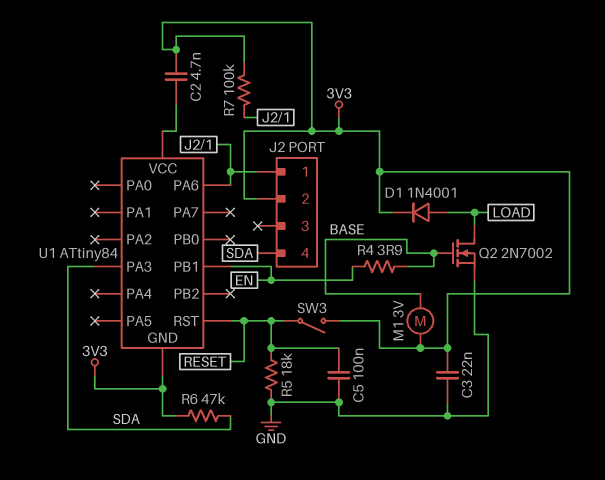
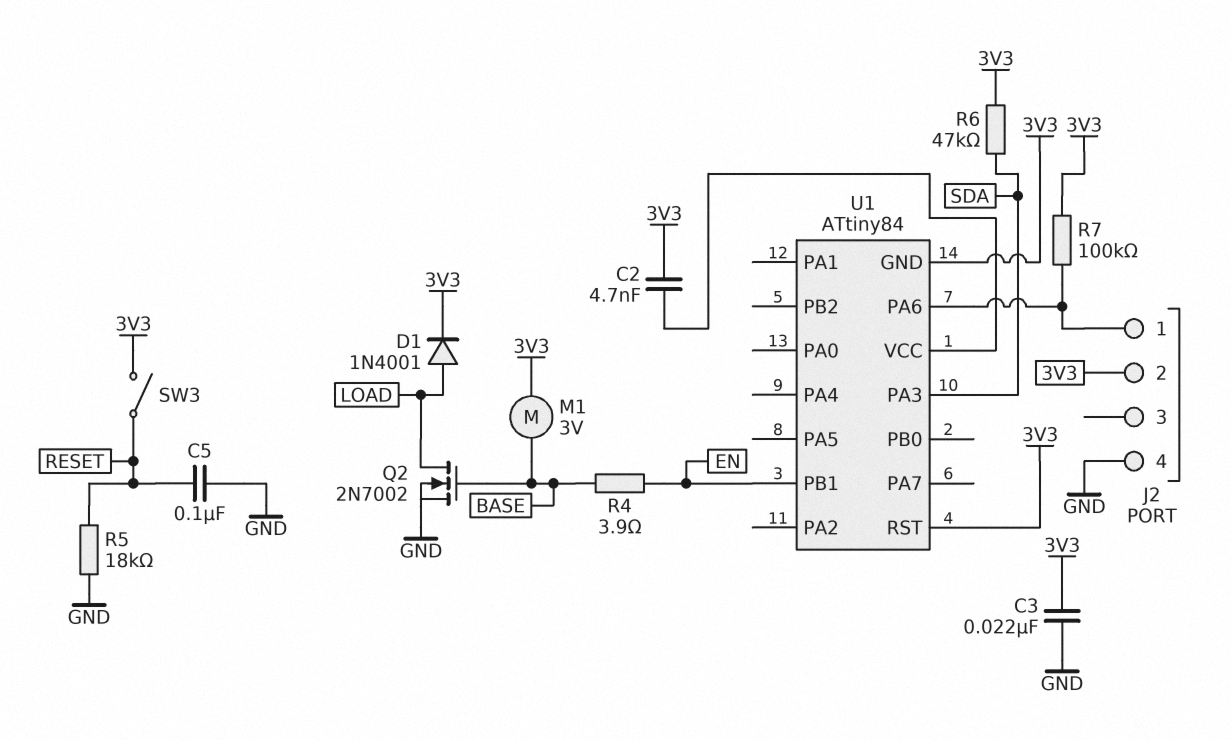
J2 pin 4: SDA -> GND
U1 pin RST: RESET -> 3V3

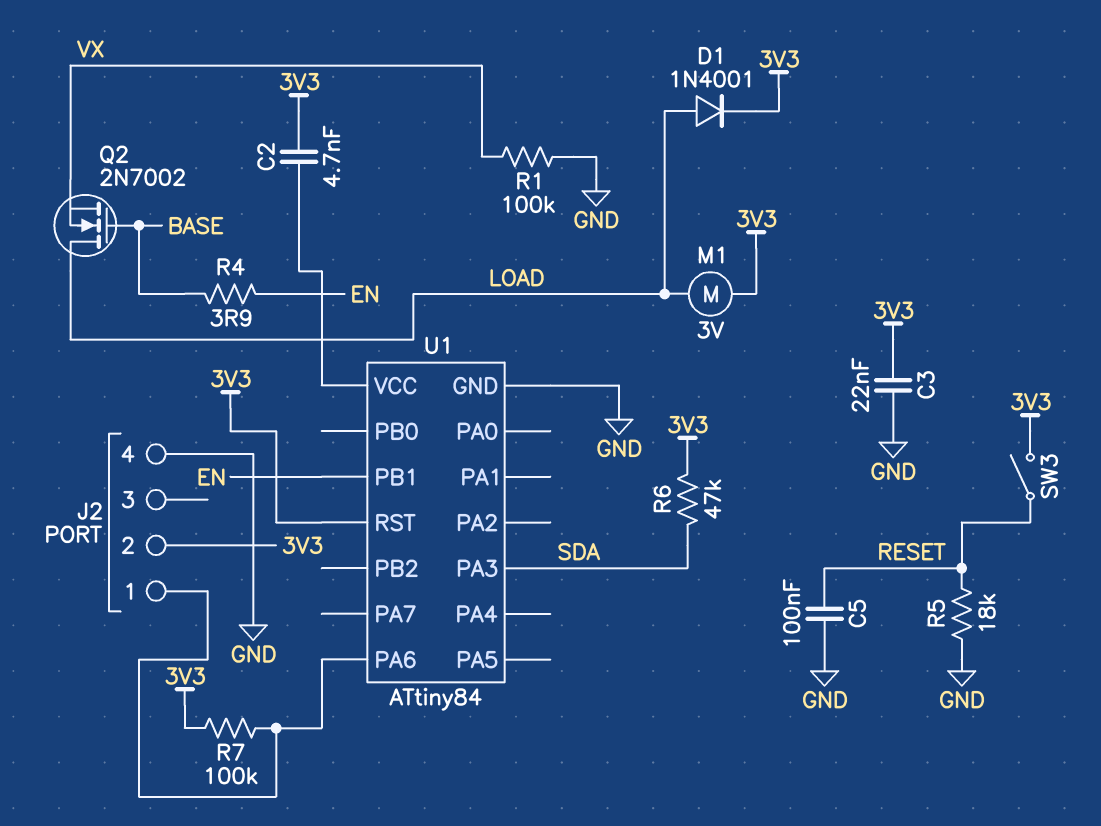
M1: motor 3V (3V3, BASE) -> motor 3V (3V3, LOAD)
Q2: NMOS 2N7002 (G BASE, D LOAD, S GND) -> NMOS 2N7002 (G BASE, D LOAD, S VX)
R1: none -> 100k (GND, VX)
U1 pin GND: 3V3 -> GND

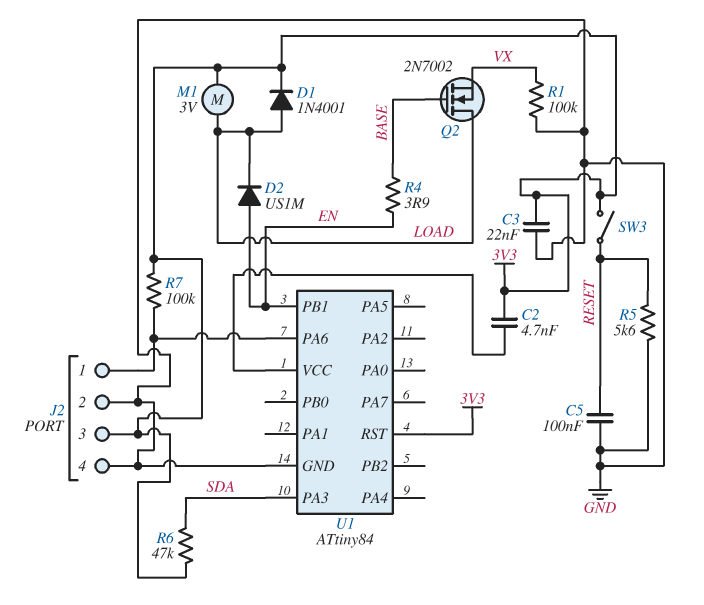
D2: none -> diode US1M (A EN, K LOAD)
J2 pin 2: 3V3 -> GND
J2 pin 3: none -> 3V3
R5: 18k (GND, RESET) -> 5.6k (GND, RESET)

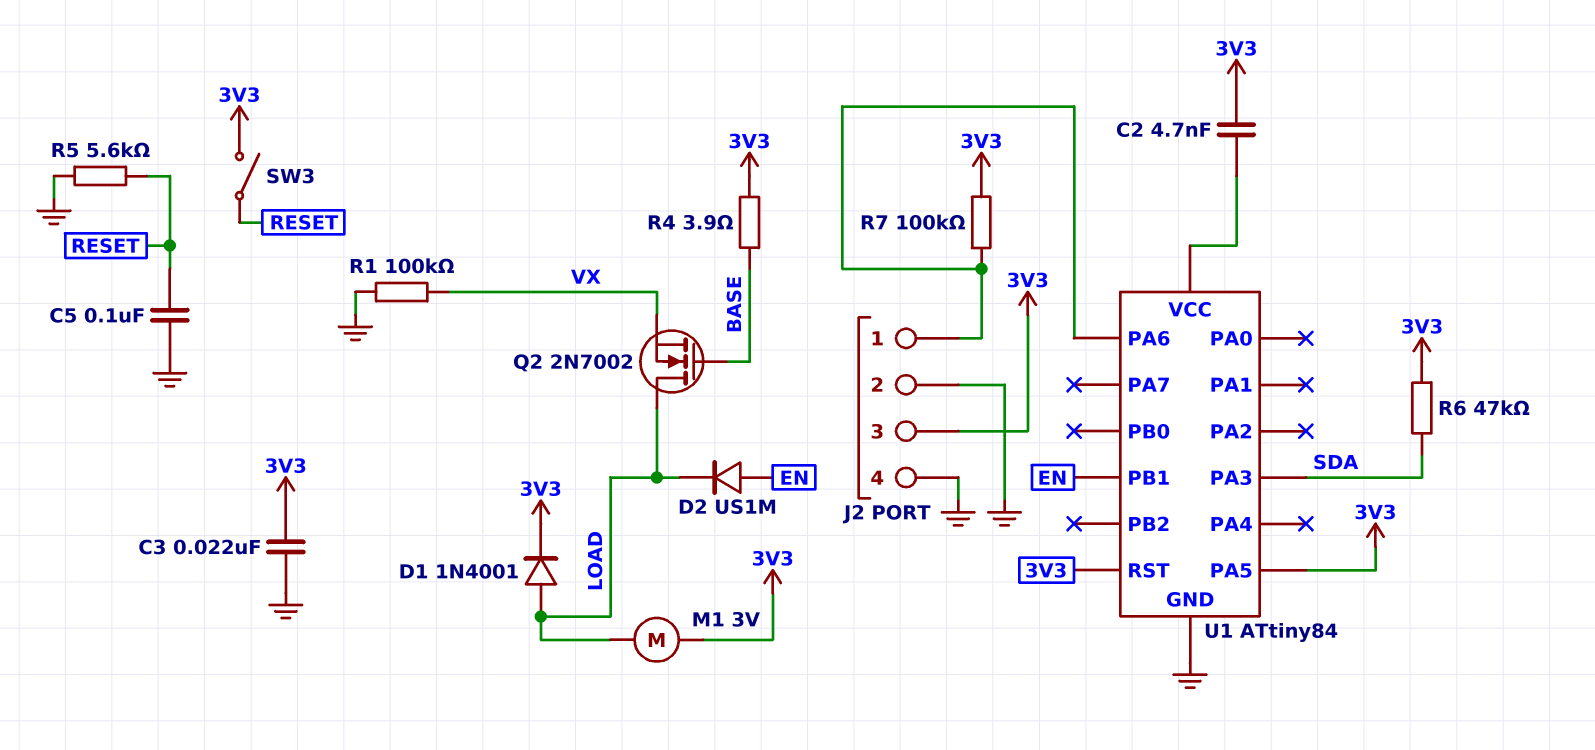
R4: 3.9 (BASE, EN) -> 3.9 (3V3, BASE)
U1 pin PA5: none -> 3V3

